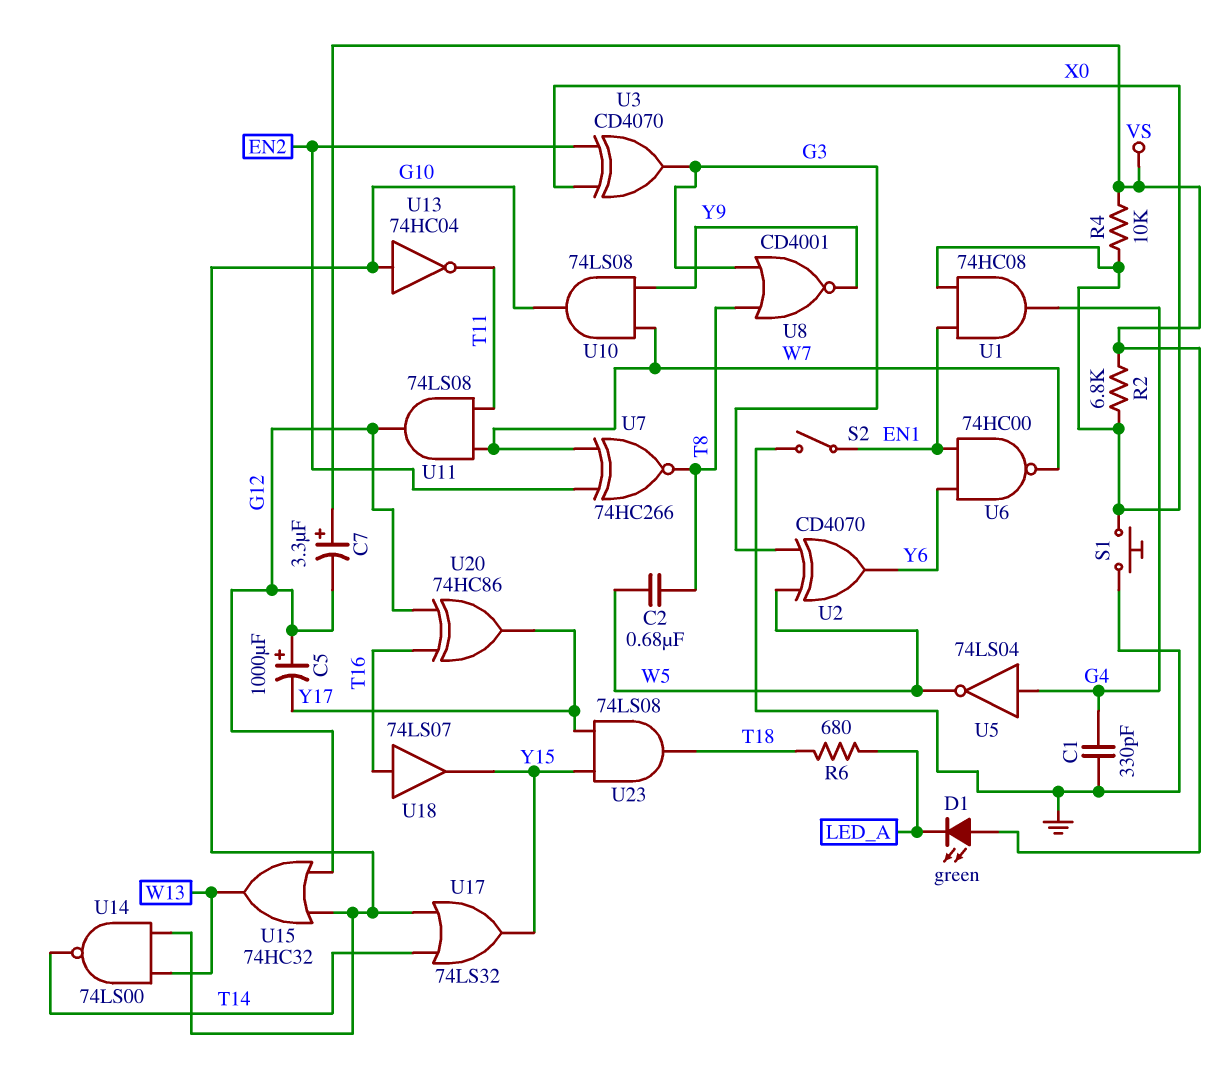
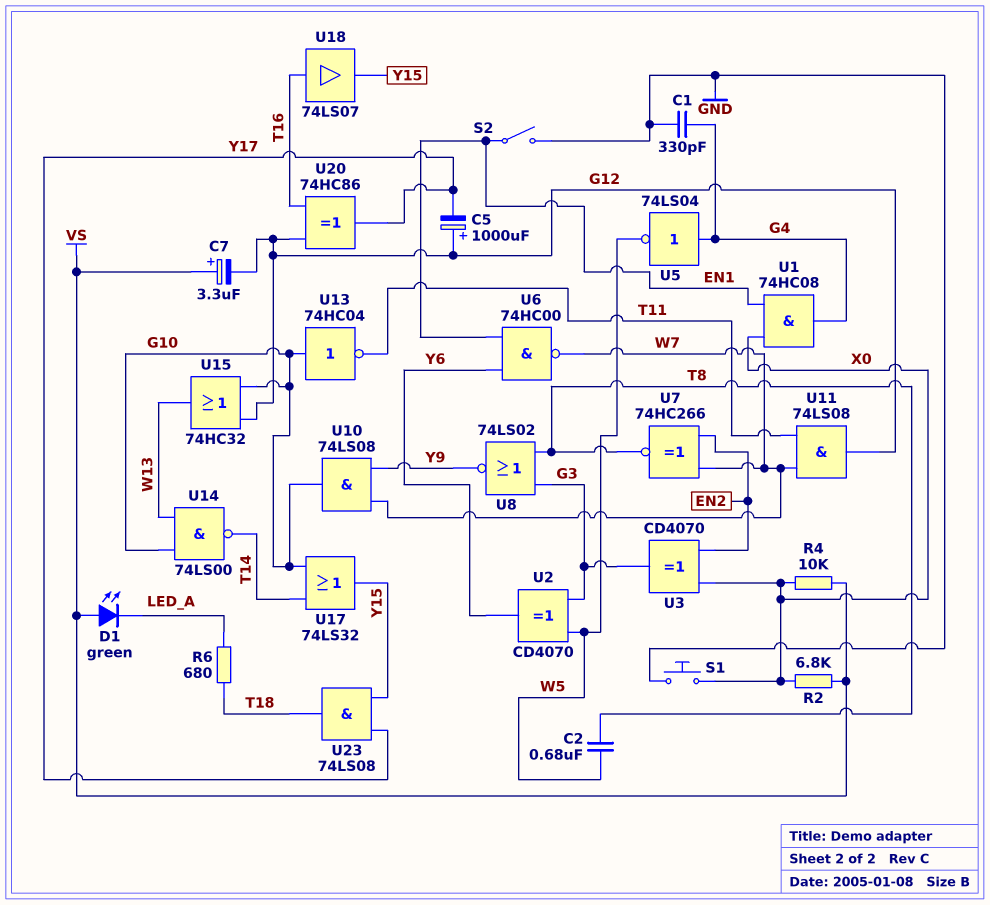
U8: NOR CD4001 (in G3, in T8, out Y9) -> NOR 74LS02 (in G3, in T8, out Y9)

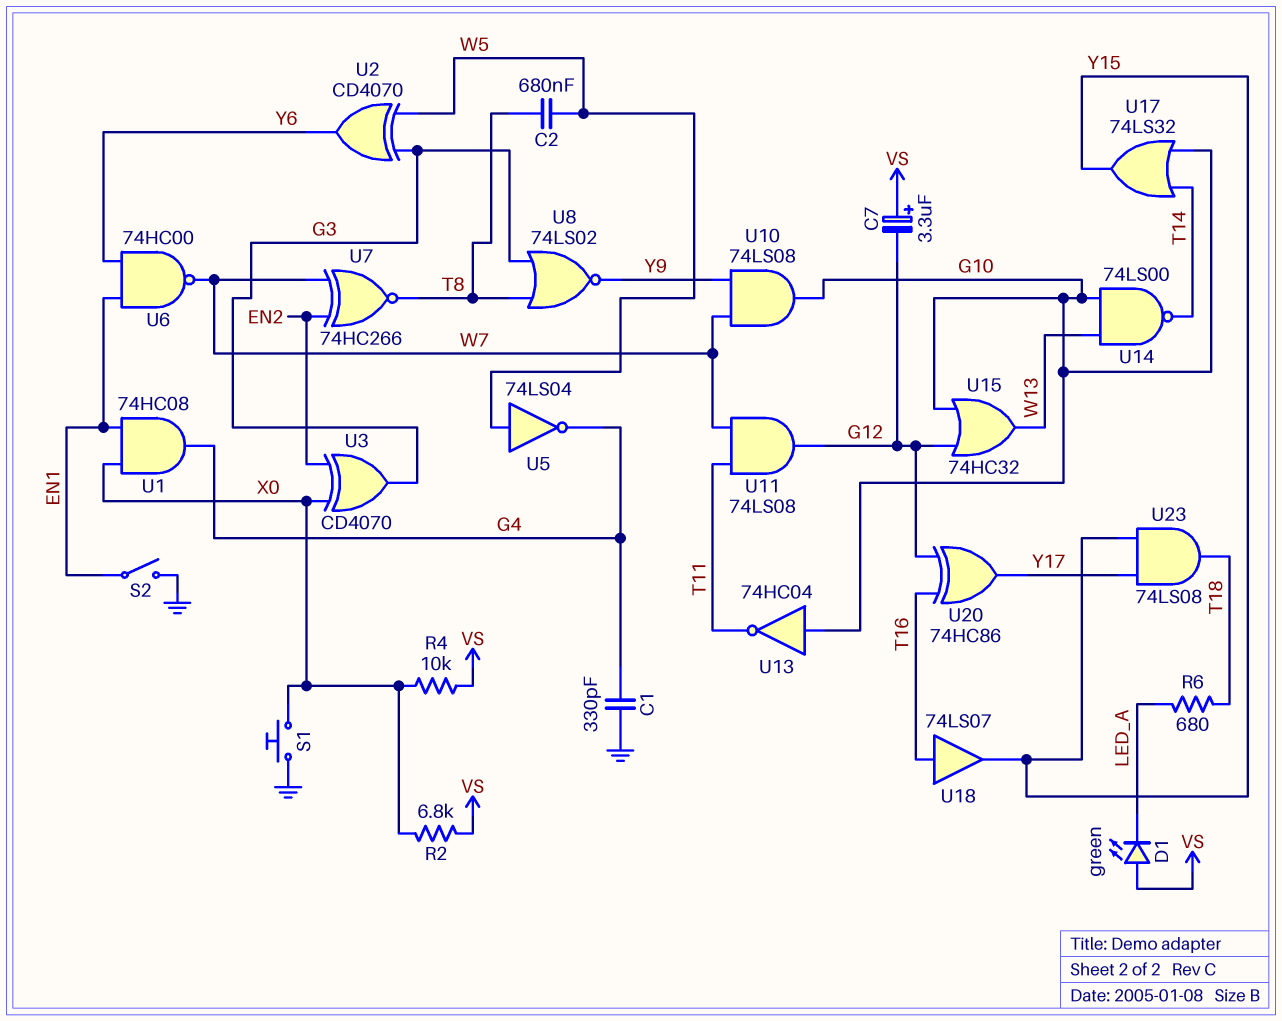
C5: 1000uF (plus G12, minus Y17) -> none
U5: NOT 74LS04 (in G4, out W5) -> NOT 74LS04 (in W5, out G4)

